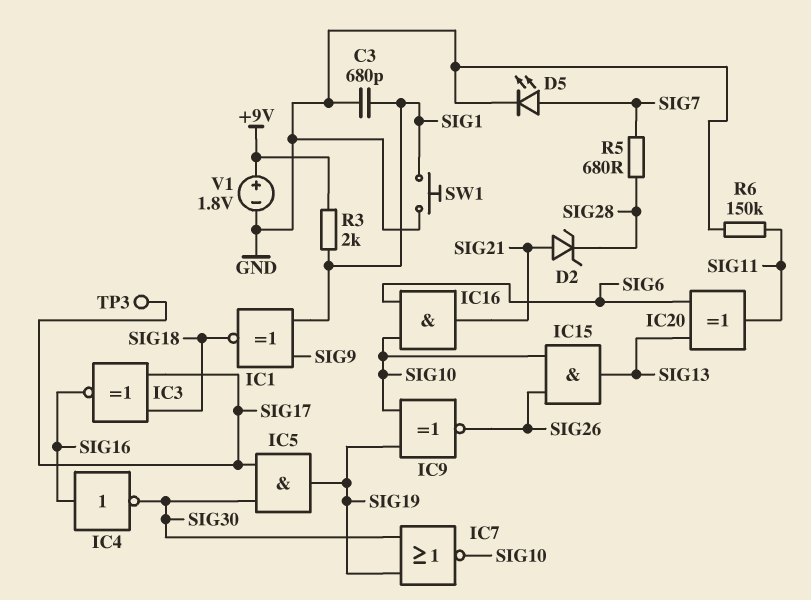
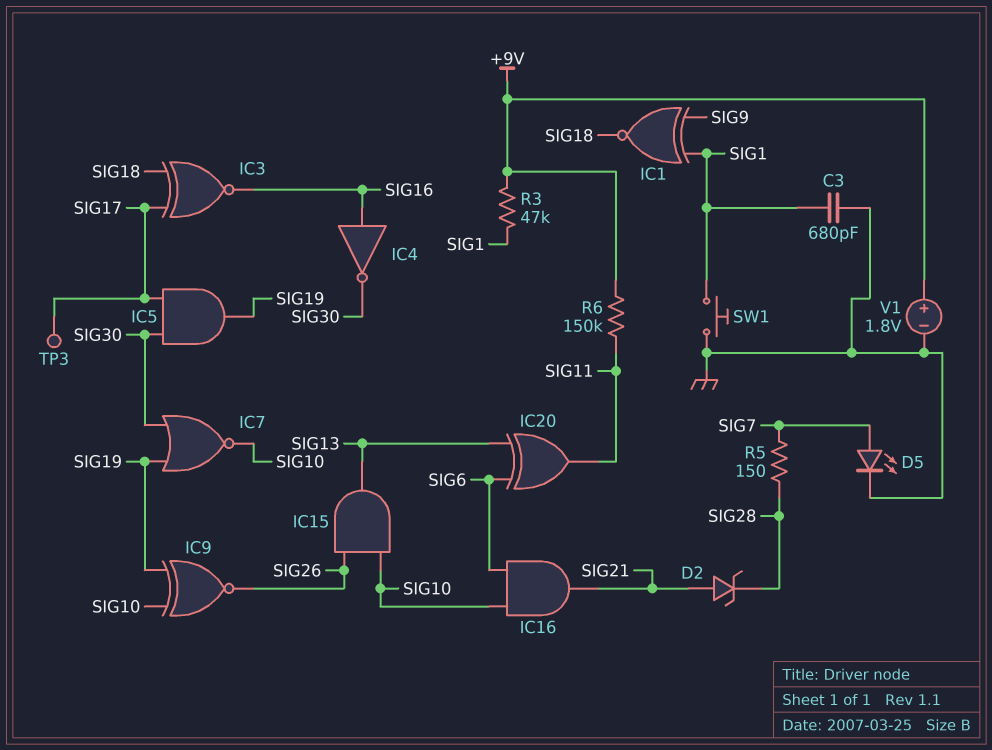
R3: 2k (+9V, SIG1) -> 47k (+9V, SIG1)
R5: 680 (SIG7, SIG28) -> 150 (SIG7, SIG28)
R6: 150k (GND, SIG11) -> 150k (+9V, SIG11)

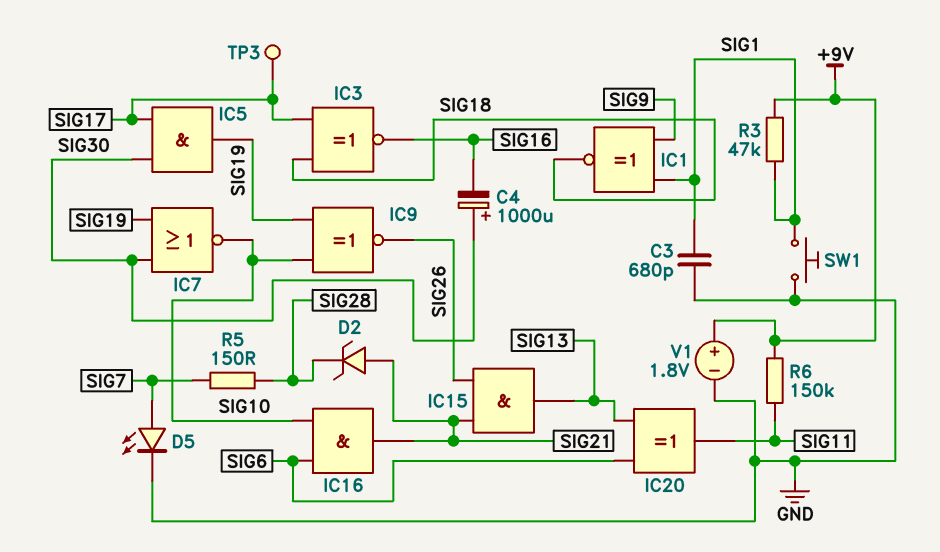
C4: none -> 1000uF (plus SIG30, minus SIG16)
IC4: NOT (in SIG16, out SIG30) -> none
IC15: AND (in SIG10, in SIG26, out SIG13) -> AND (in SIG21, in SIG26, out SIG13)

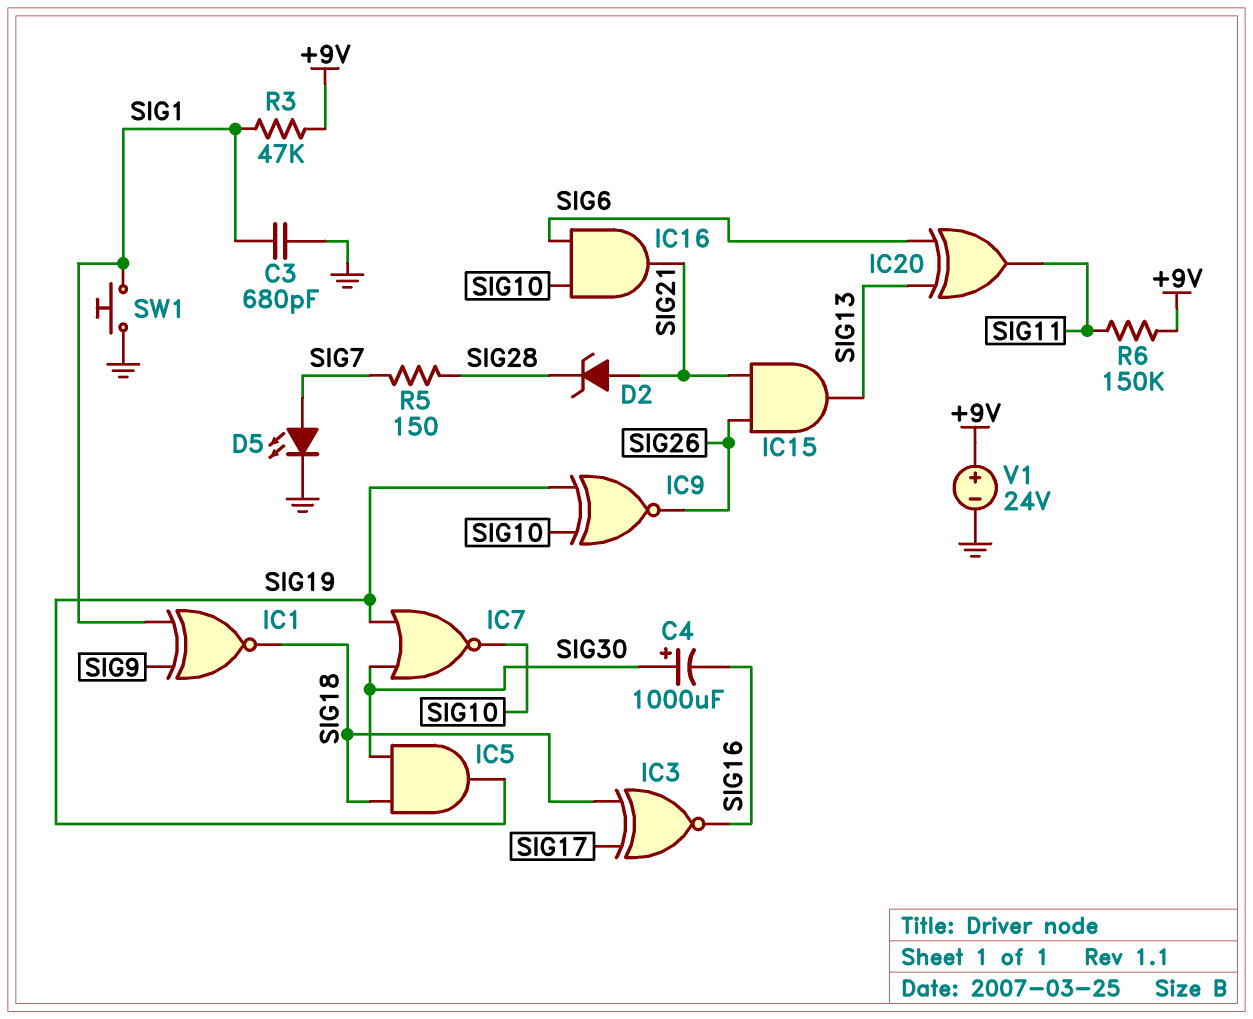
IC5: AND (in SIG17, in SIG30, out SIG19) -> AND (in SIG18, in SIG30, out SIG19)
TP3: test point (SIG17) -> none
V1: 1.8V (plus +9V, minus GND) -> 24V (plus +9V, minus GND)

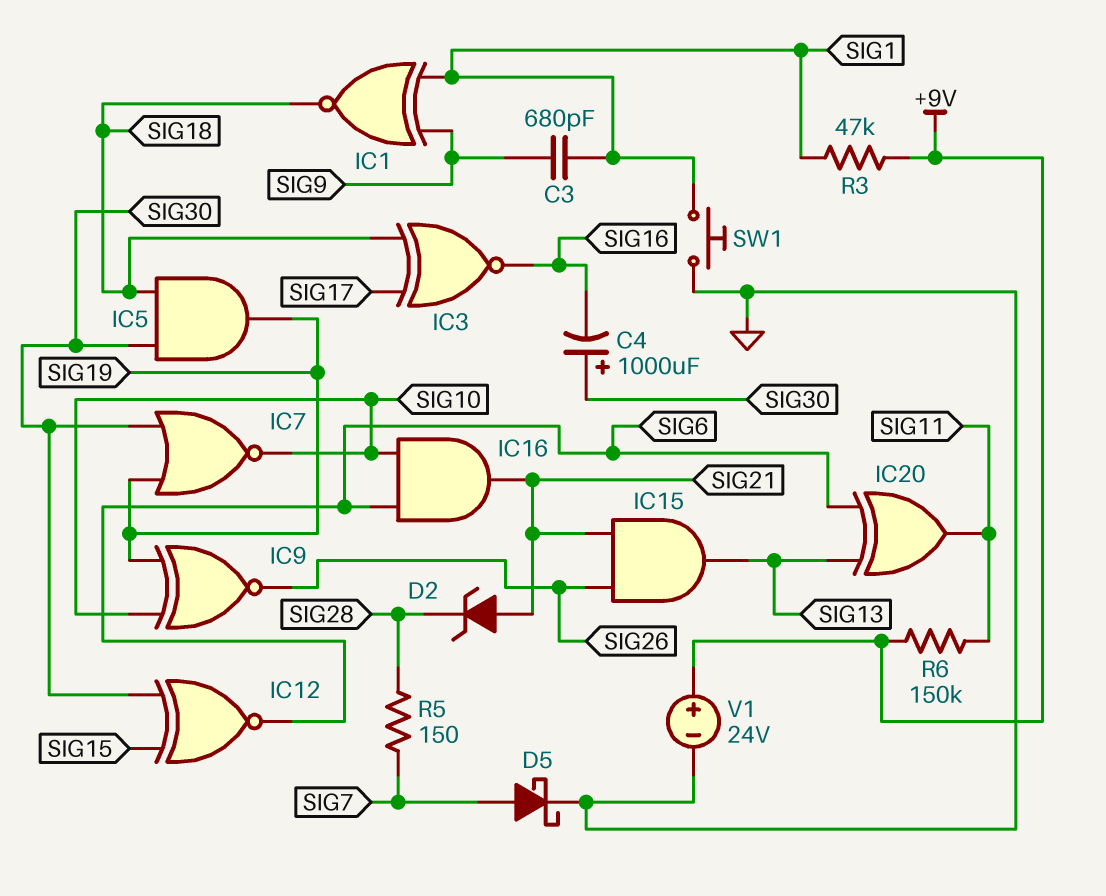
C3: 680pF (GND, SIG1) -> 680pF (SIG1, SIG9)
D5: LED (A SIG7, K GND) -> schottky (A SIG7, K GND)
IC12: none -> XNOR (in SIG15, in SIG30, out SIG6)

